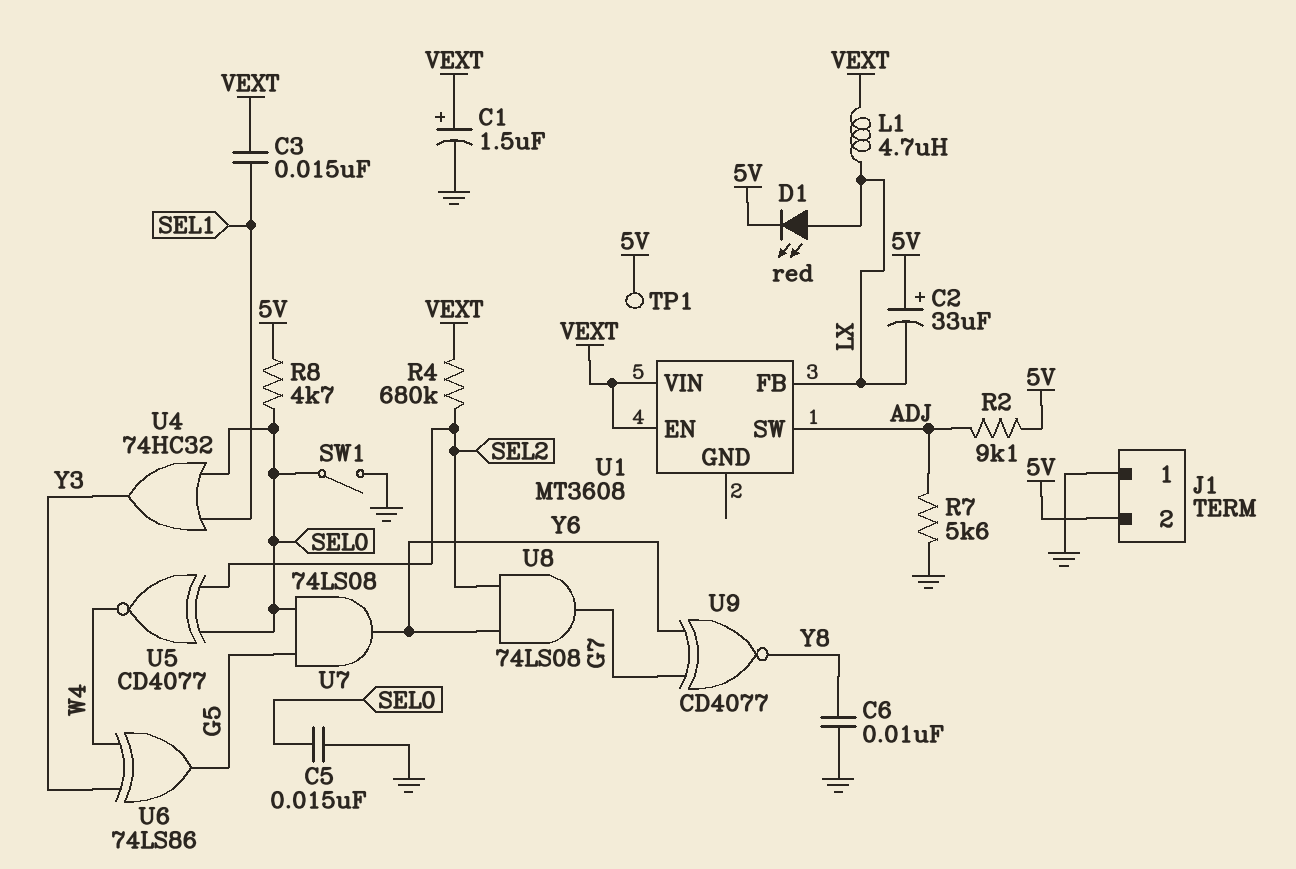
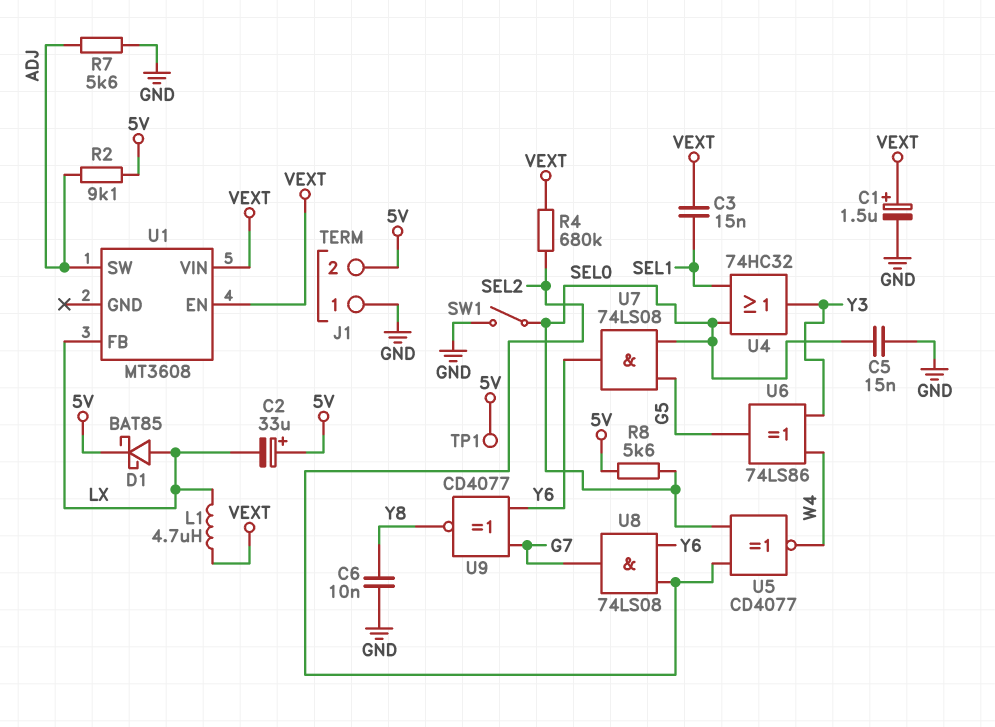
D1: LED red (A LX, K 5V) -> schottky BAT85 (A LX, K 5V)
R8: 4.7k (5V, SEL0) -> 5.6k (5V, SEL0)

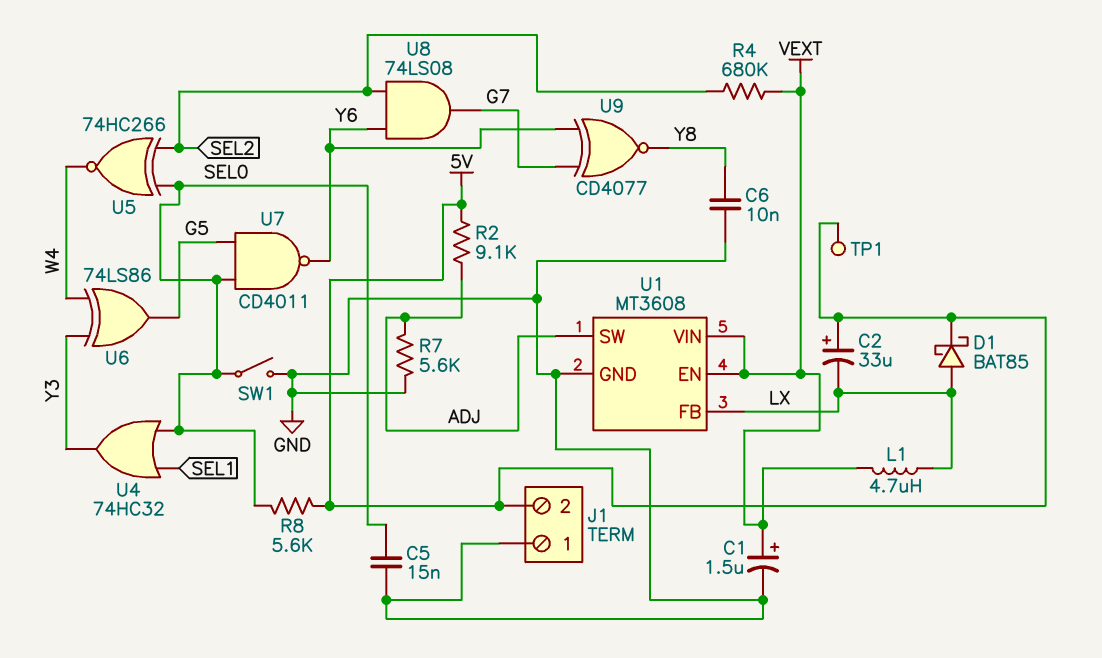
C3: 15nF (SEL1, VEXT) -> none
U1 pin GND: none -> GND
U5: XNOR CD4077 (in SEL0, in SEL2, out W4) -> XNOR 74HC266 (in SEL0, in SEL2, out W4)
U7: AND 74LS08 (in G5, in SEL0, out Y6) -> NAND CD4011 (in G5, in SEL0, out Y6)

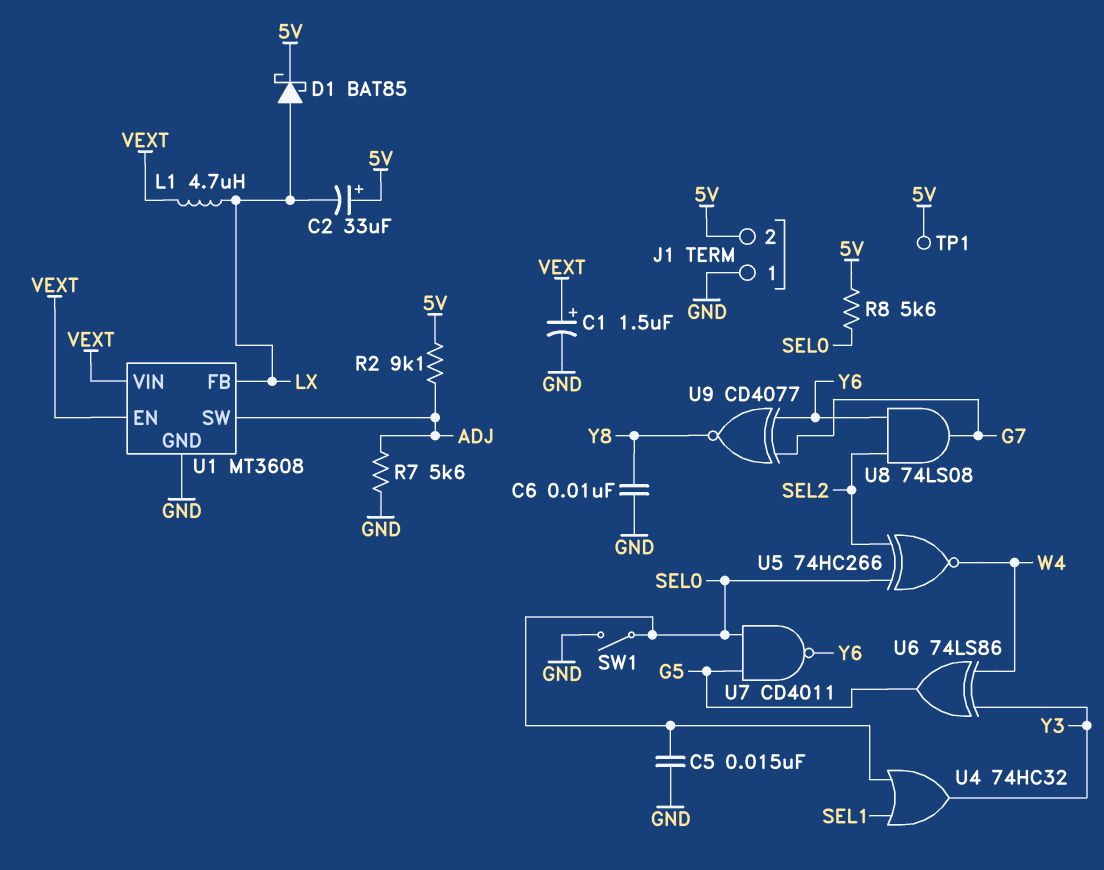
R4: 680k (SEL2, VEXT) -> none

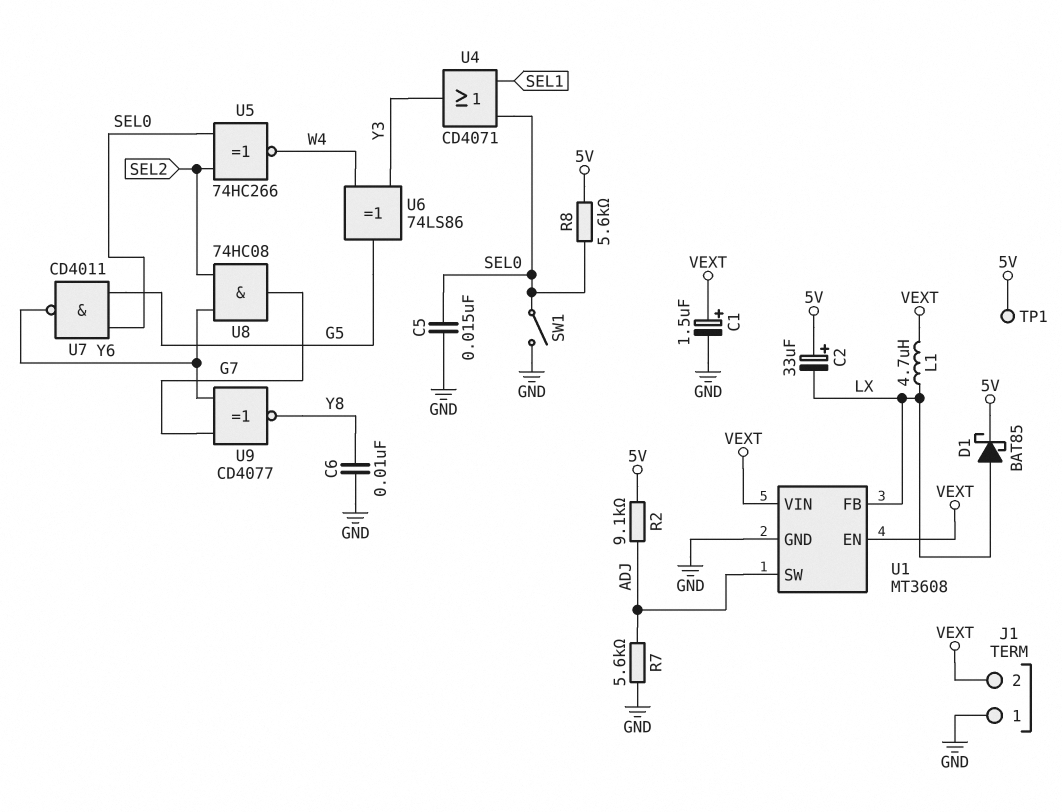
J1 pin 2: 5V -> VEXT
U4: OR 74HC32 (in SEL0, in SEL1, out Y3) -> OR CD4071 (in SEL0, in SEL1, out Y3)
U8: AND 74LS08 (in SEL2, in Y6, out G7) -> AND 74HC08 (in SEL2, in Y6, out G7)

